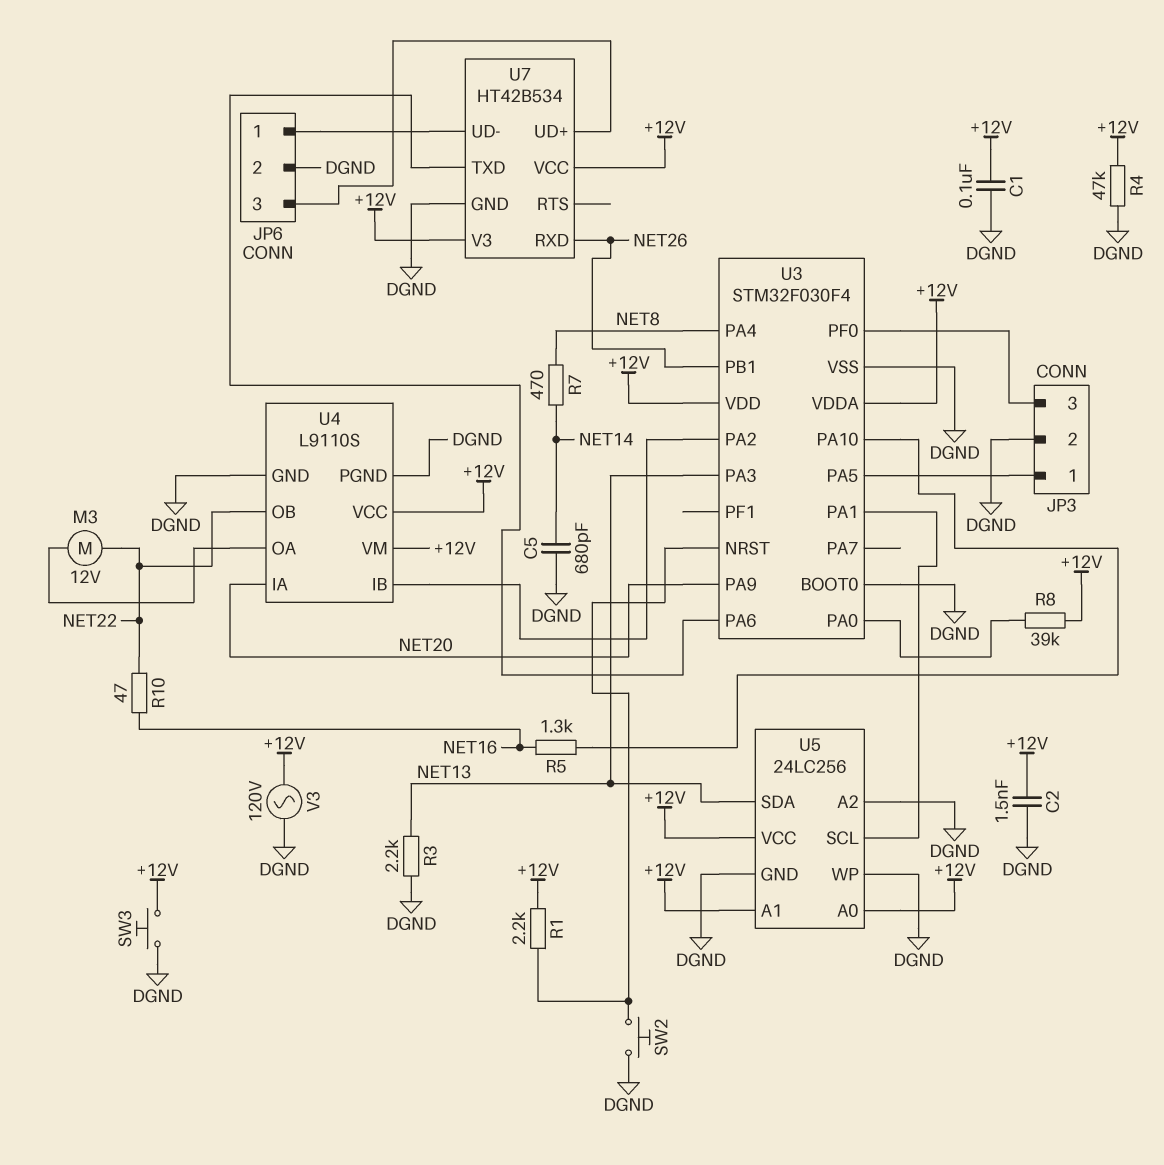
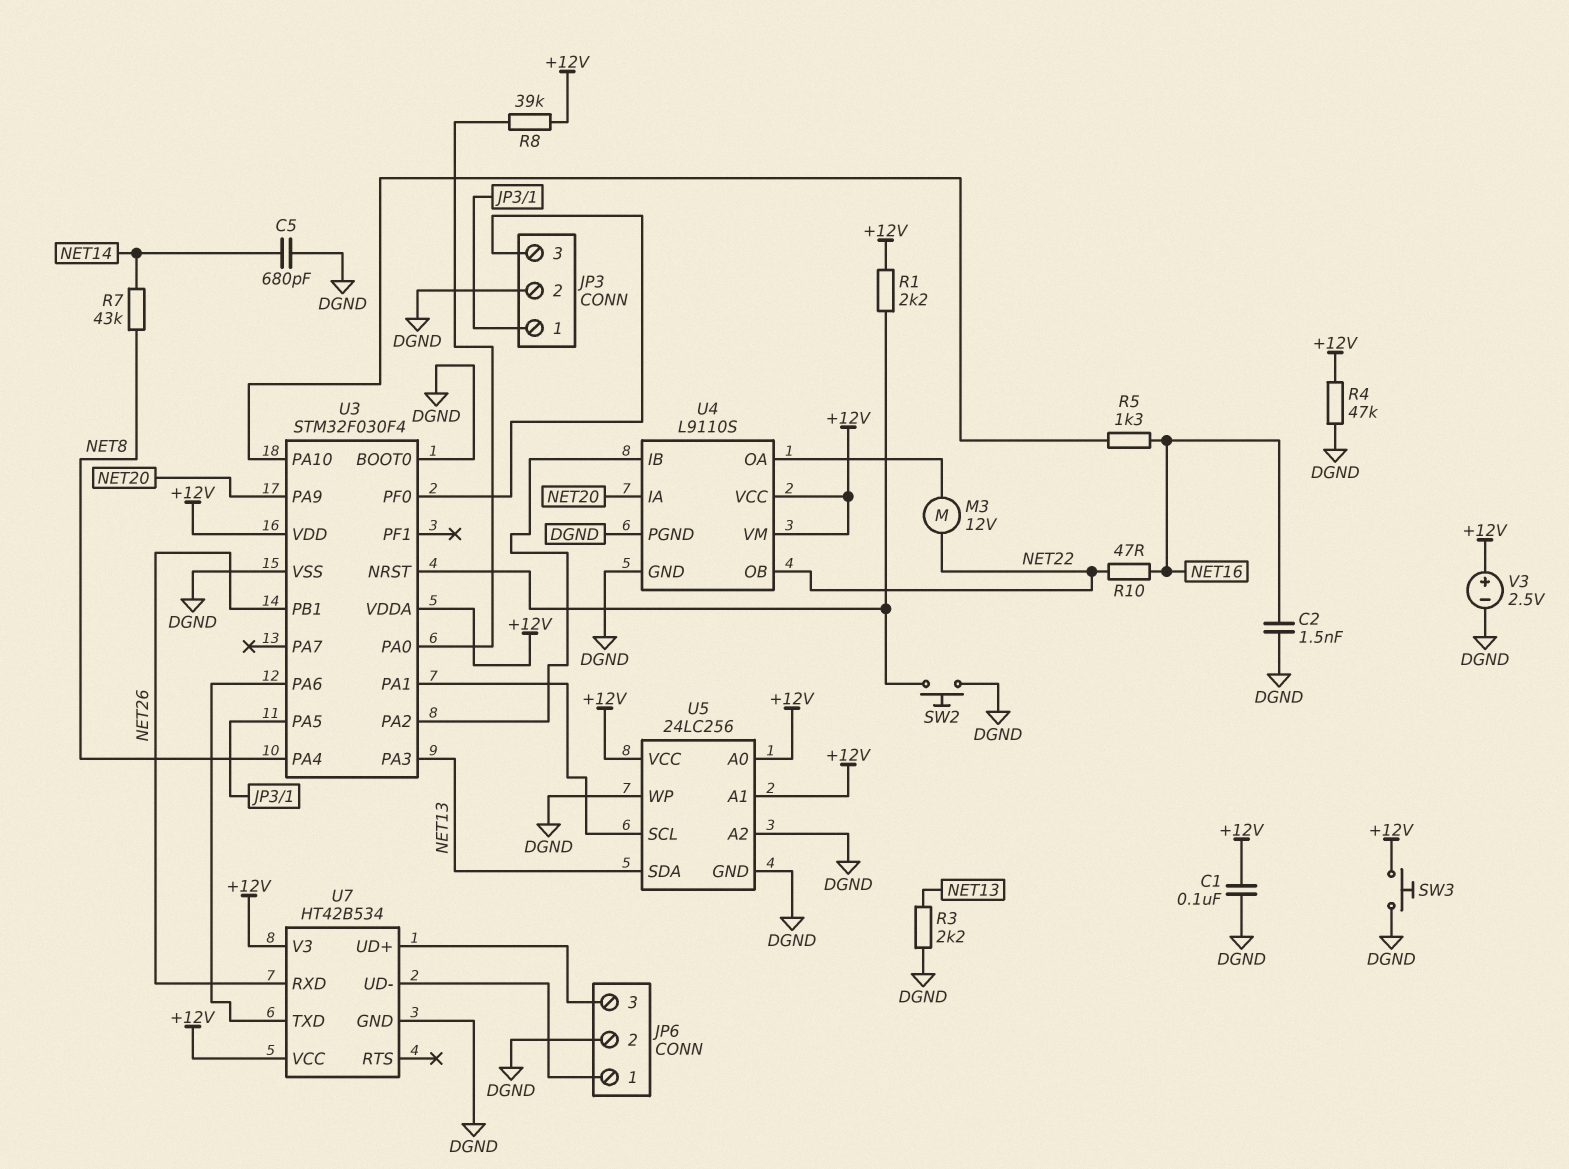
C2: 1.5nF (+12V, DGND) -> 1.5nF (DGND, NET16)
R7: 470 (NET8, NET14) -> 43k (NET8, NET14)
V3: AC 120V (+12V, DGND) -> 2.5V (plus +12V, minus DGND)

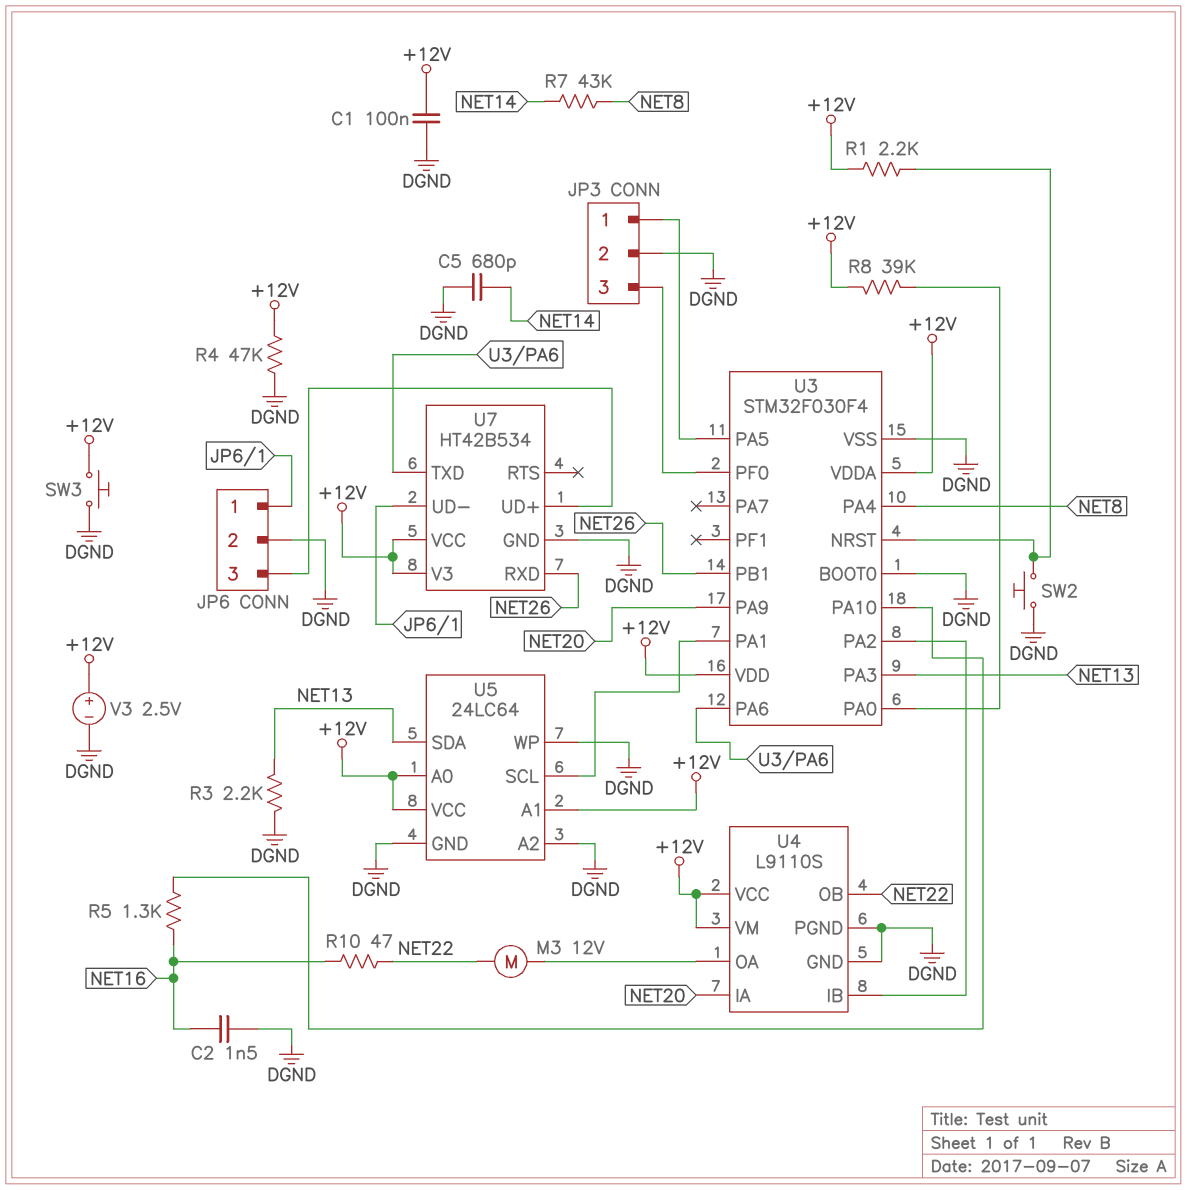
U5: 24LC256 -> 24LC64

